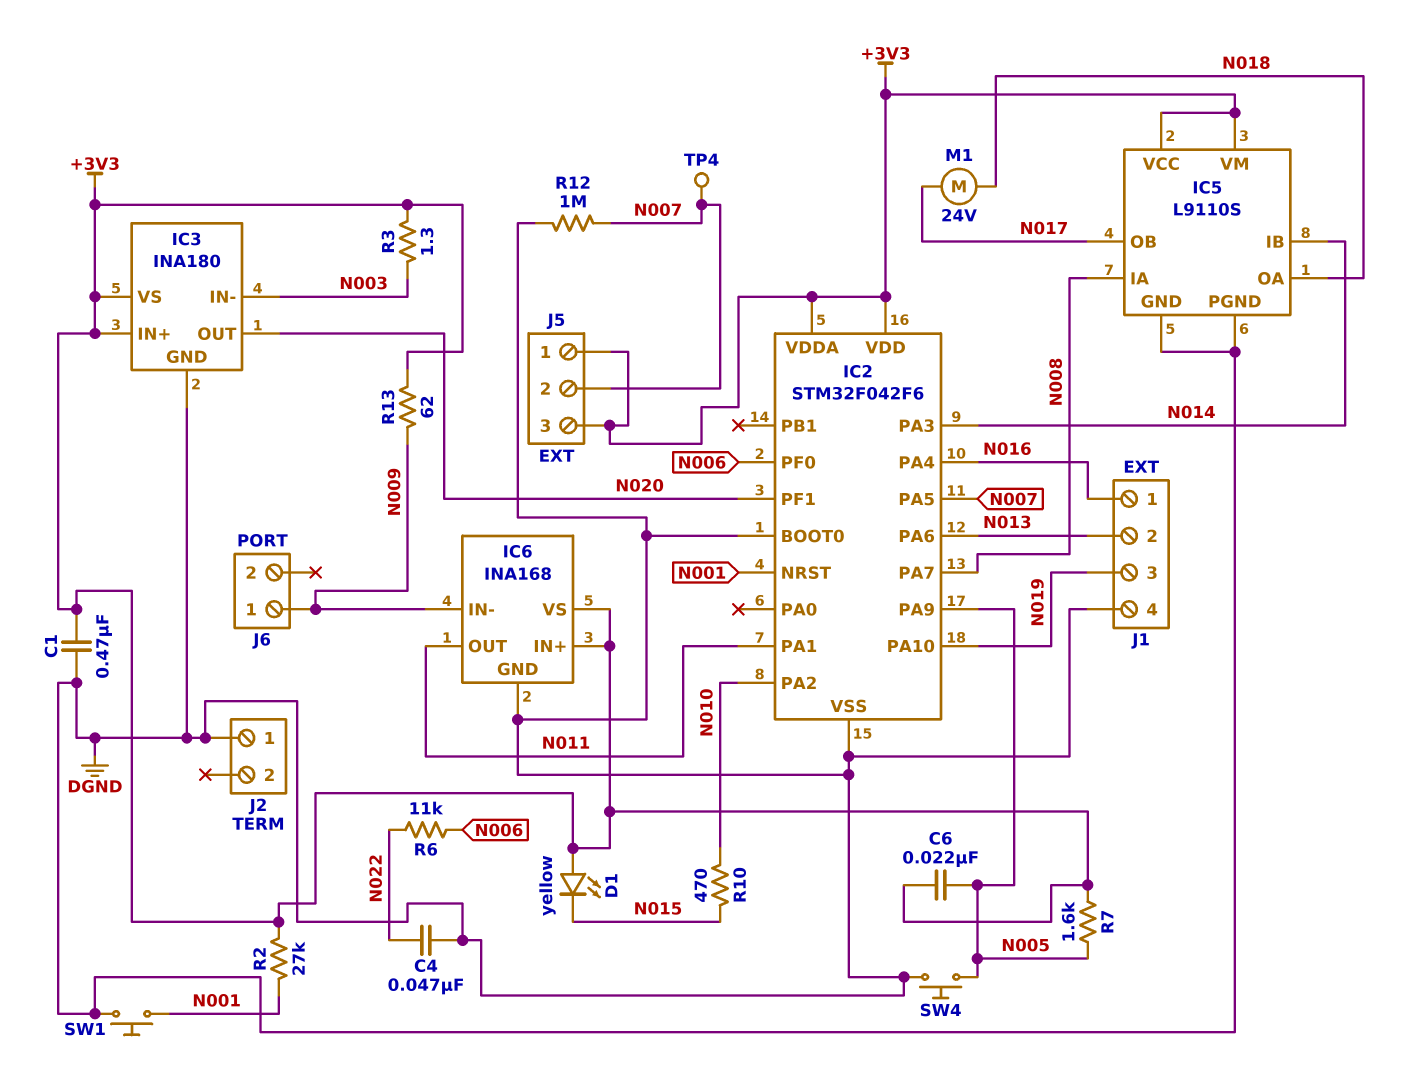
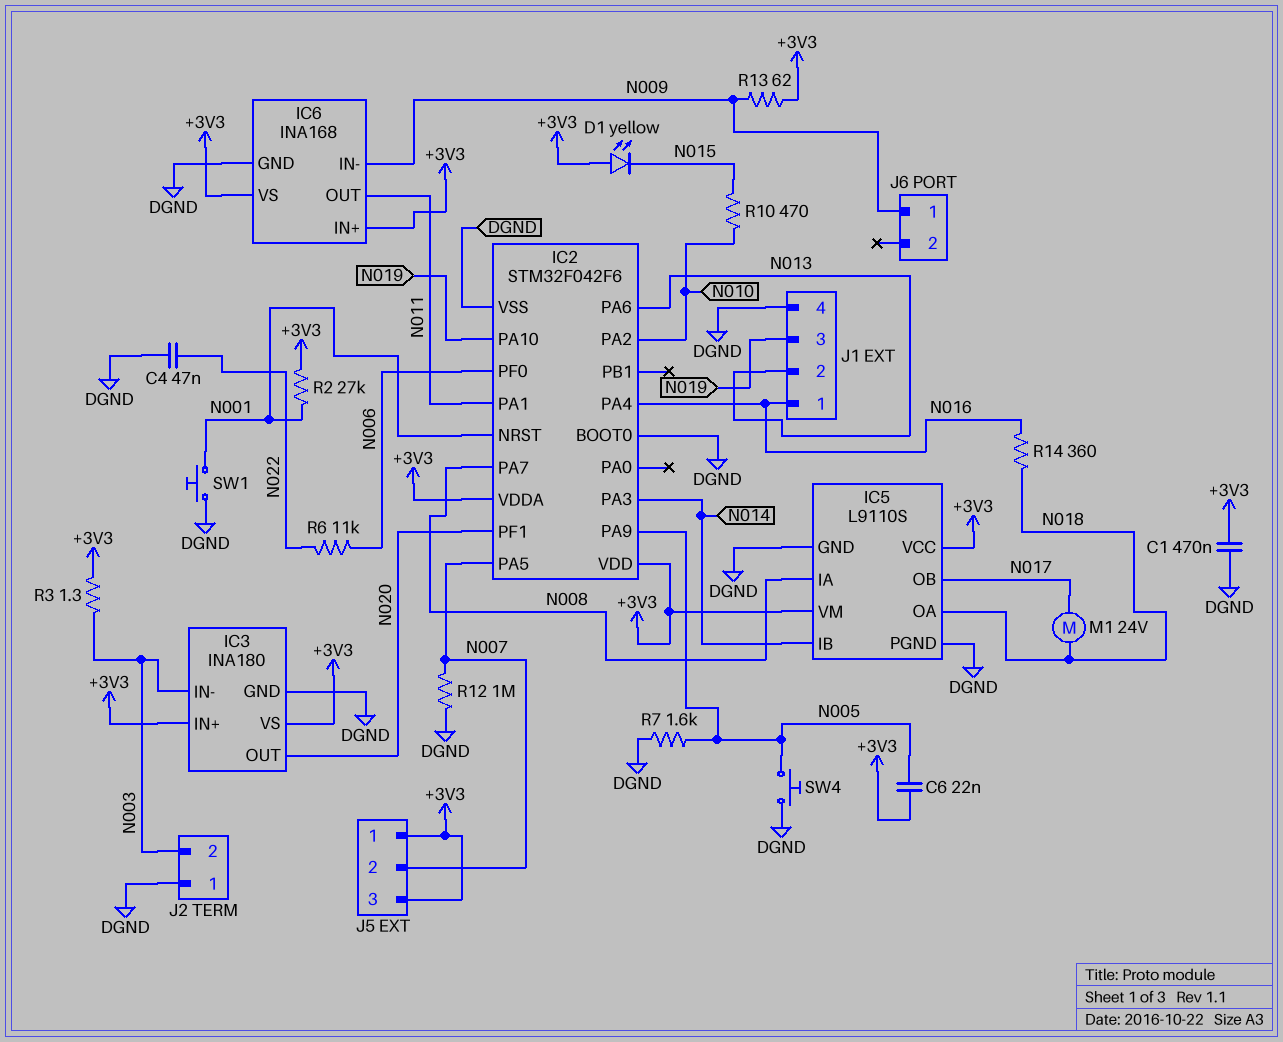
J2 pin 2: none -> N003
R7: 1.6k (+3V3, N005) -> 1.6k (DGND, N005)
R14: none -> 360 (N016, N018)
TP4: test point (N007) -> none

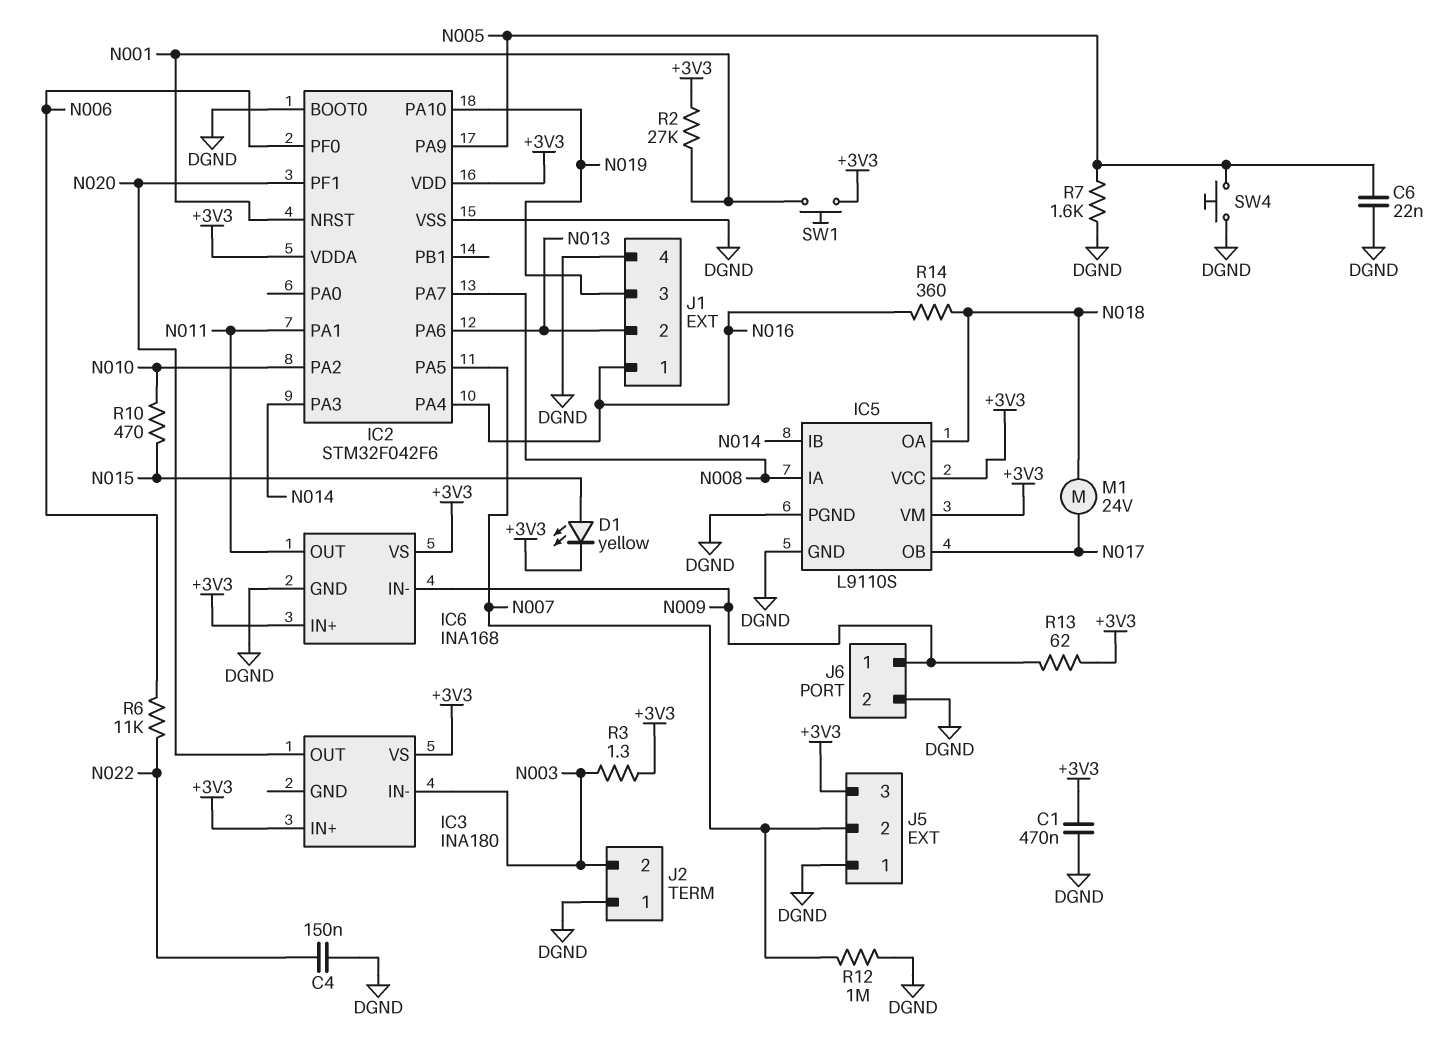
C4: 47nF (DGND, N022) -> 150nF (DGND, N022)
C6: 22nF (+3V3, N005) -> 22nF (DGND, N005)
D1: LED yellow (A +3V3, K N015) -> LED yellow (A N015, K +3V3)
IC3 pin GND: DGND -> none
J5 pin 1: +3V3 -> DGND
J6 pin 2: none -> DGND
SW1: button (DGND, N001) -> button (+3V3, N001)

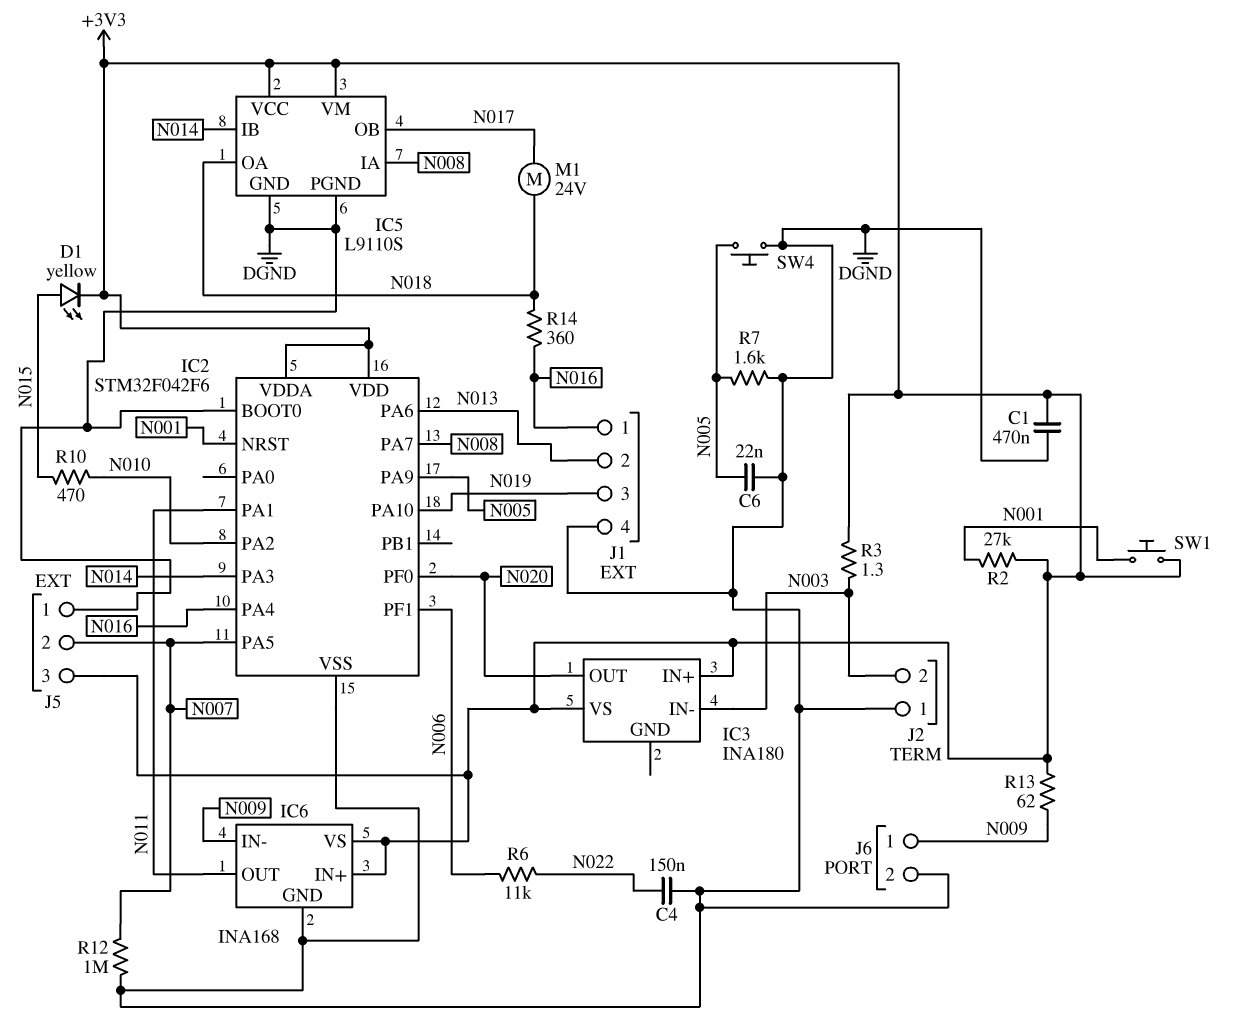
IC2 pin PF0: N006 -> N020
IC2 pin PF1: N020 -> N006

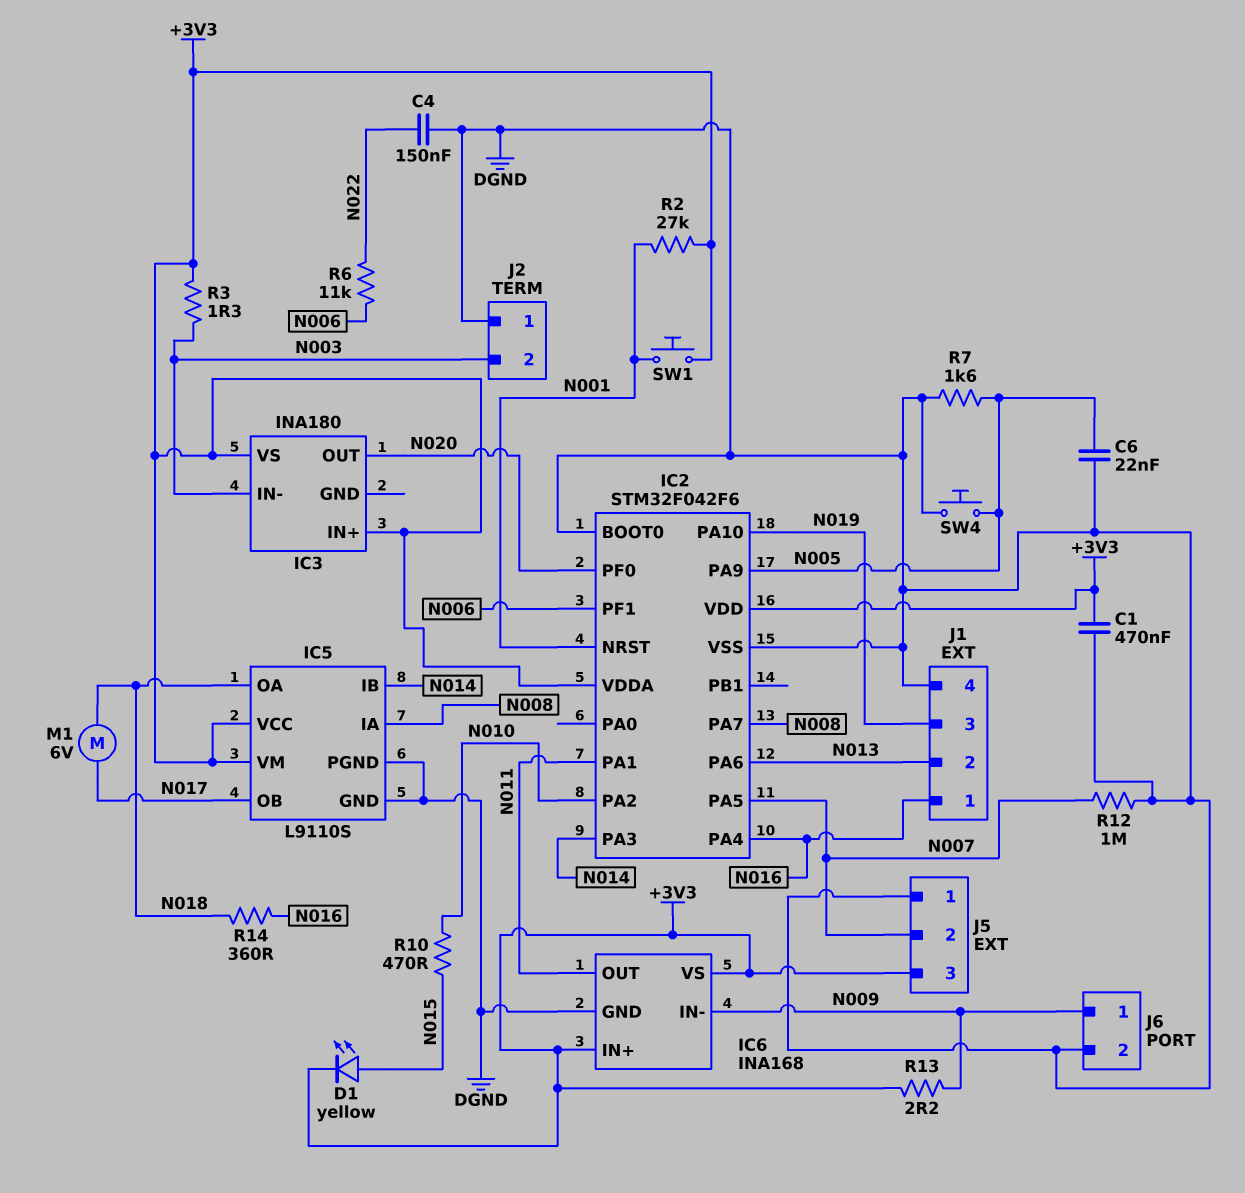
M1: motor 24V (N017, N018) -> motor 6V (N017, N018)
R13: 62 (+3V3, N009) -> 2.2 (+3V3, N009)

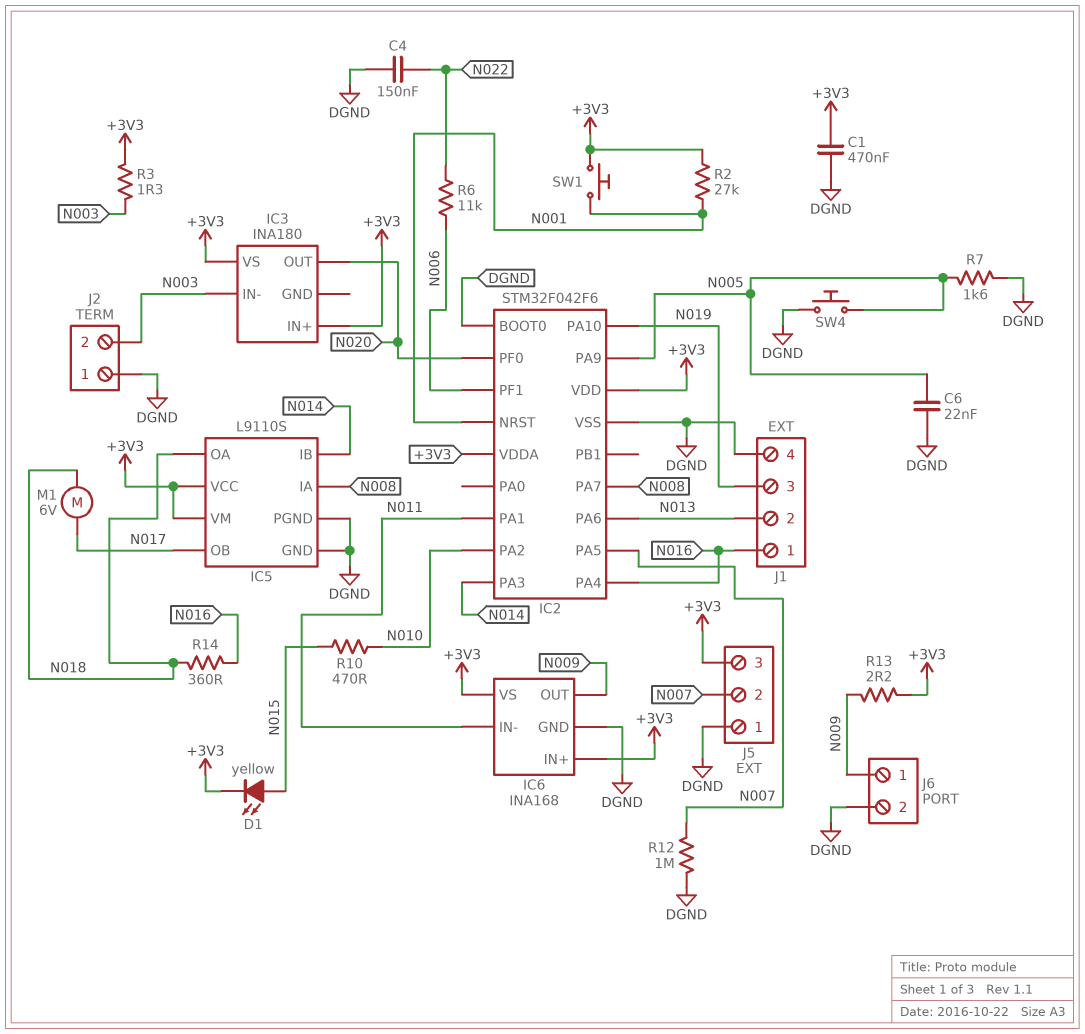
IC6 pin IN-: N009 -> N011
IC6 pin OUT: N011 -> N009

